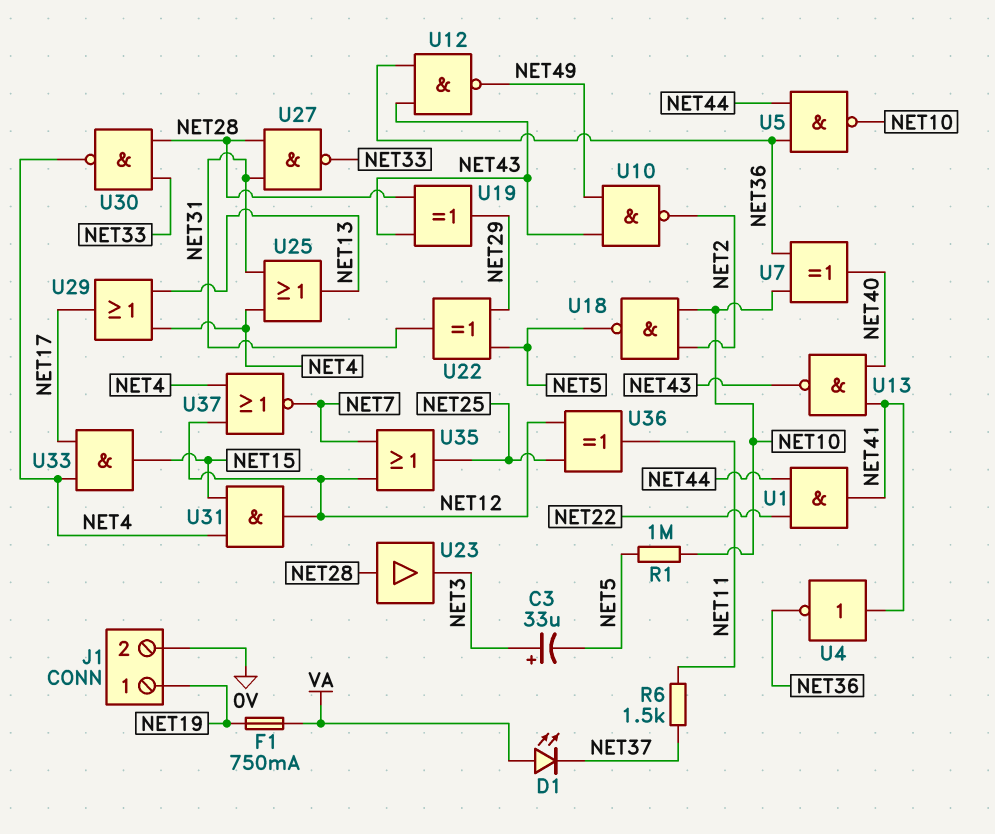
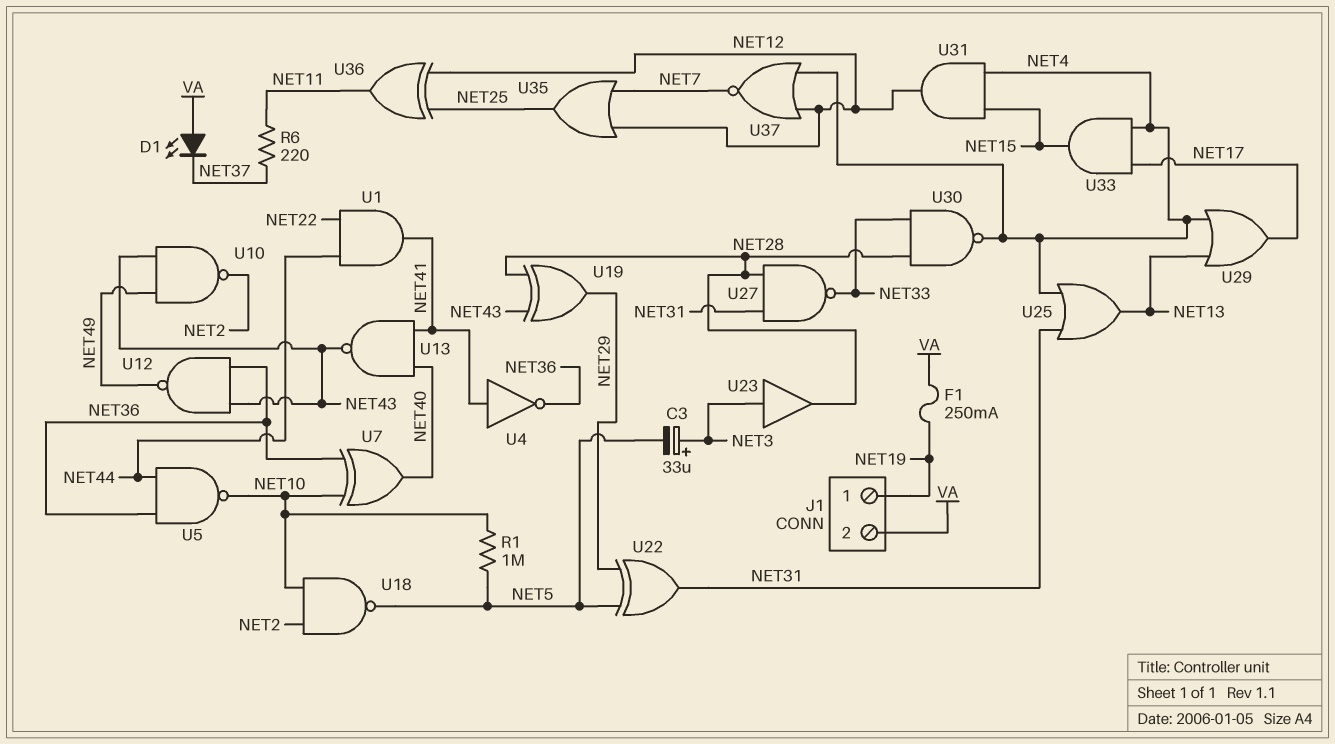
F1: 750mA (NET19, VA) -> 250mA (NET19, VA)
J1 pin 2: 0V -> VA
R6: 1.5k (NET11, NET37) -> 220 (NET11, NET37)
U23: buffer (in NET28, out NET3) -> buffer (in NET3, out NET28)

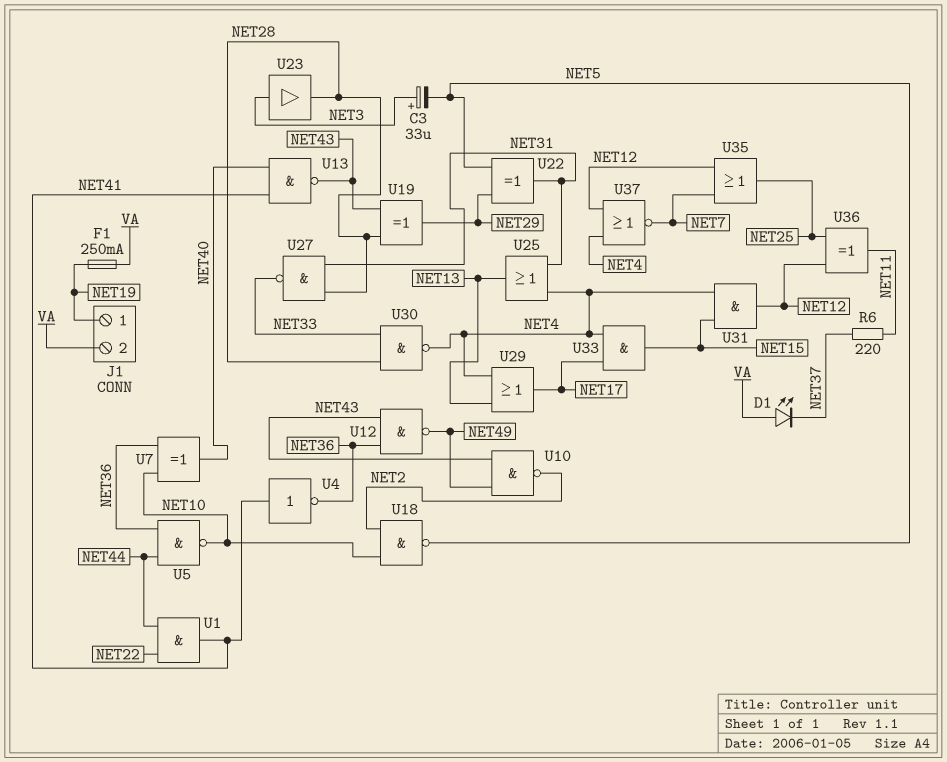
R1: 1M (NET5, NET10) -> none

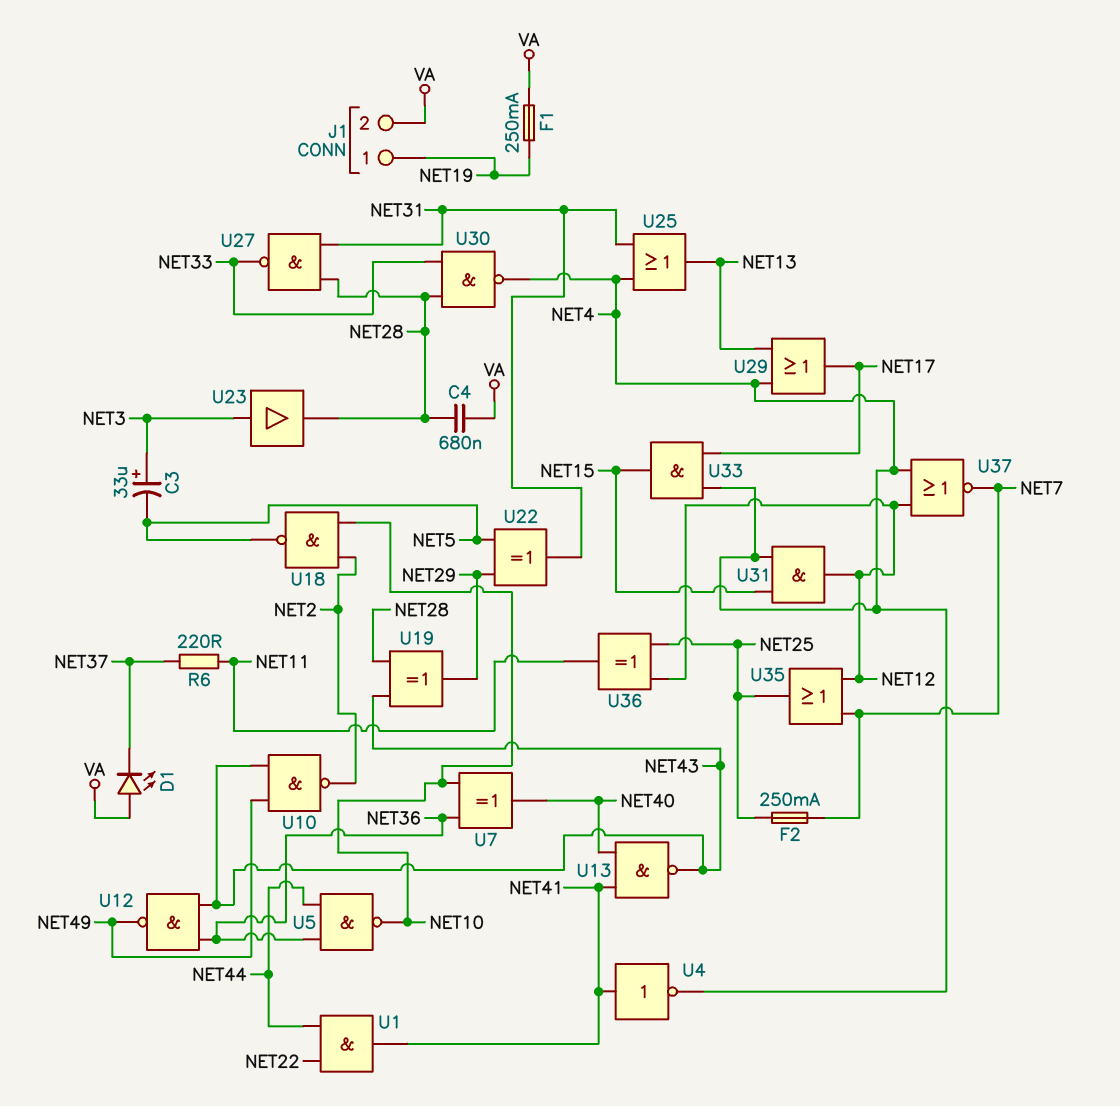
C4: none -> 680nF (NET28, VA)
F2: none -> 250mA (NET7, NET25)
U4: NOT (in NET41, out NET36) -> NOT (in NET41, out NET4)

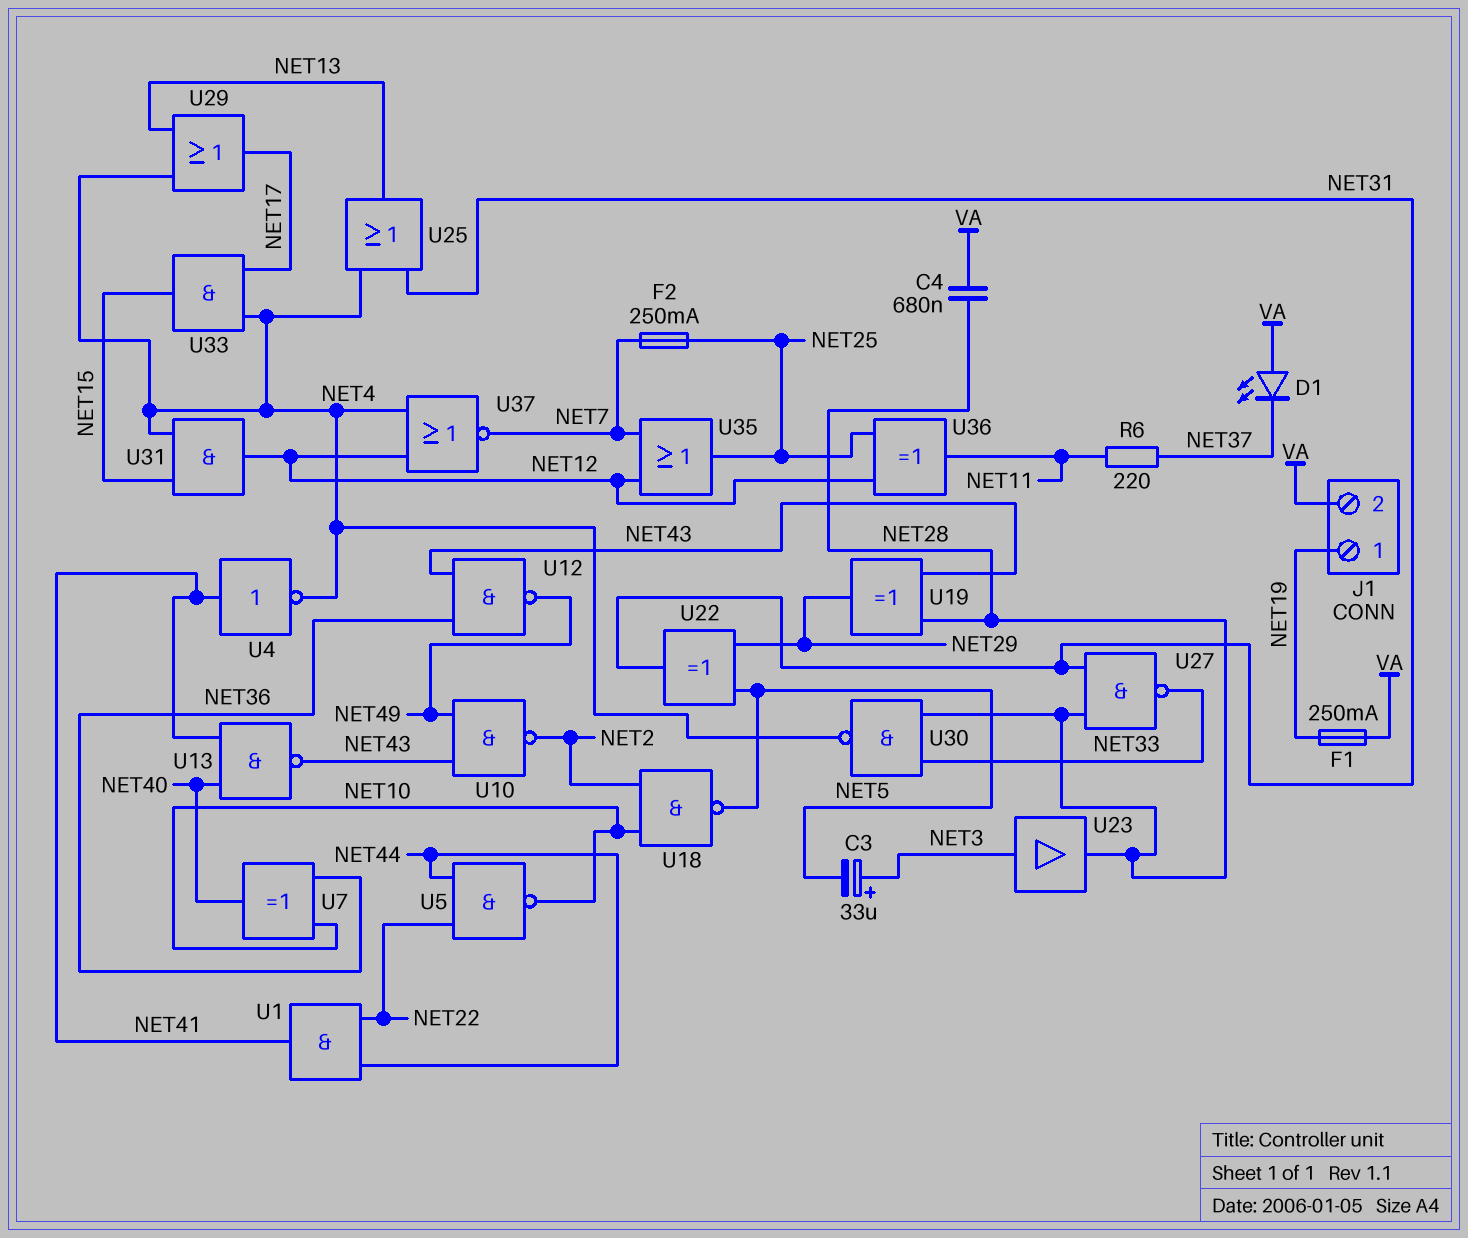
U5: NAND (in NET36, in NET44, out NET10) -> NAND (in NET22, in NET44, out NET10)

